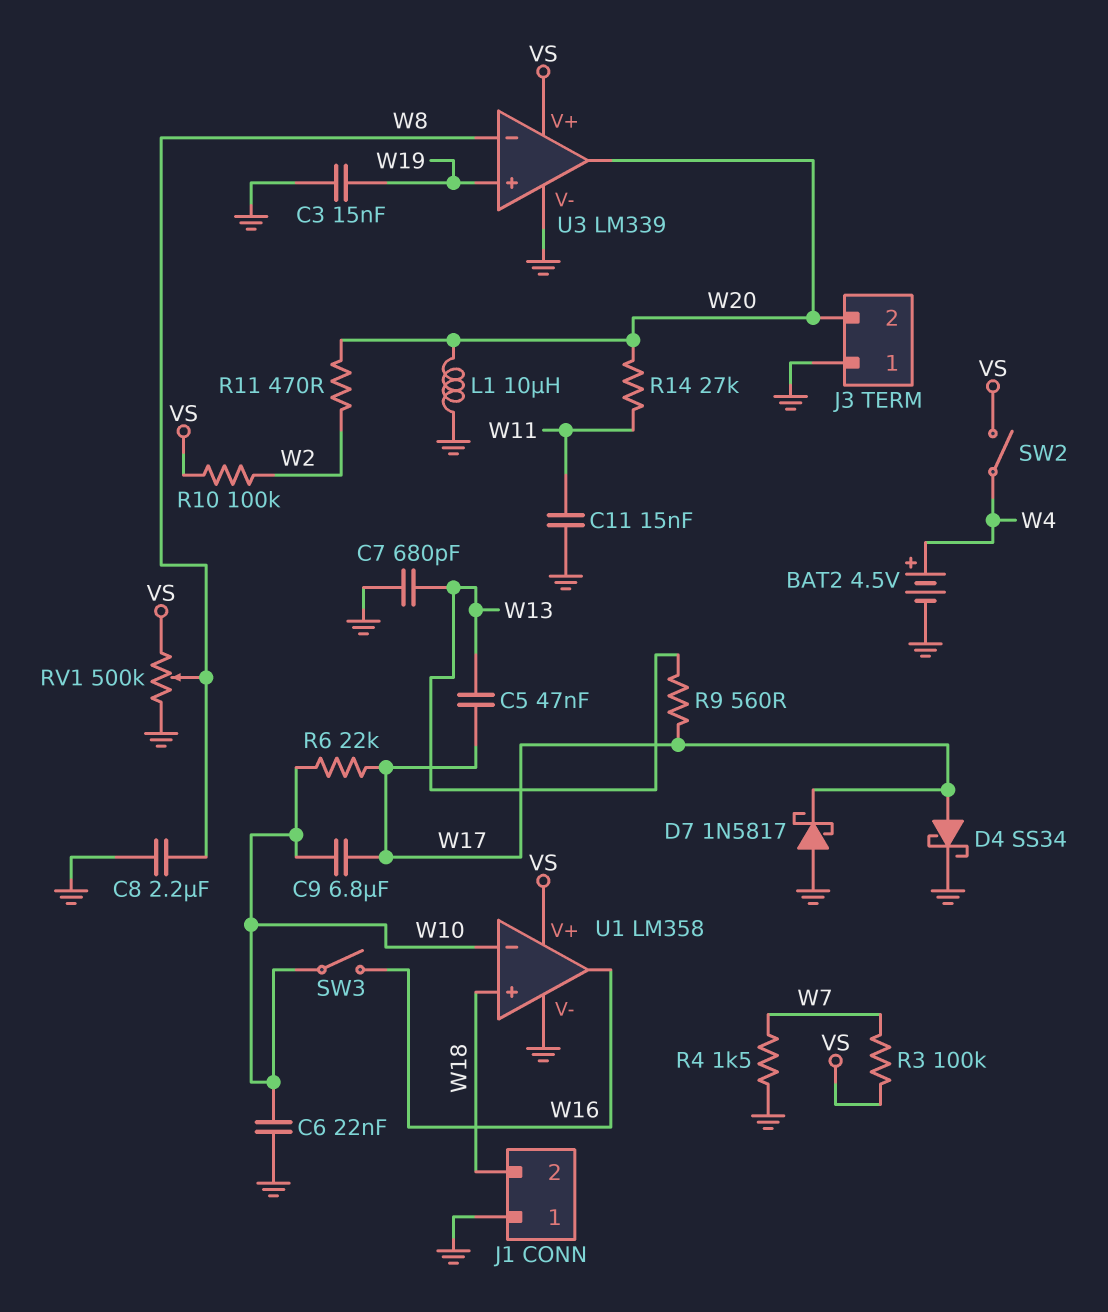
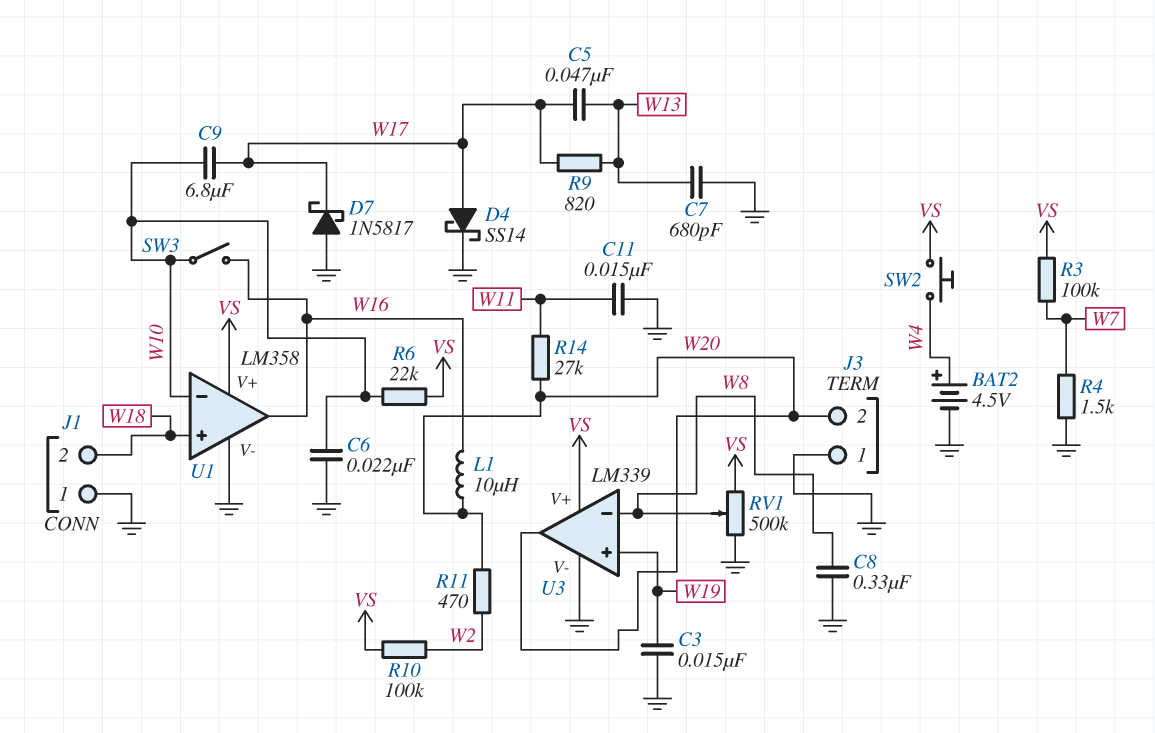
C8: 2.2uF (GND, W8) -> 330nF (GND, W8)
D4: schottky SS34 (A W17, K GND) -> schottky SS14 (A W17, K GND)
L1: 10uH (GND, W20) -> 10uH (W16, W20)
R6: 22k (W10, W17) -> 22k (VS, W10)
R9: 560 (W13, W17) -> 820 (W13, W17)
SW2: switch (VS, W4) -> button (VS, W4)

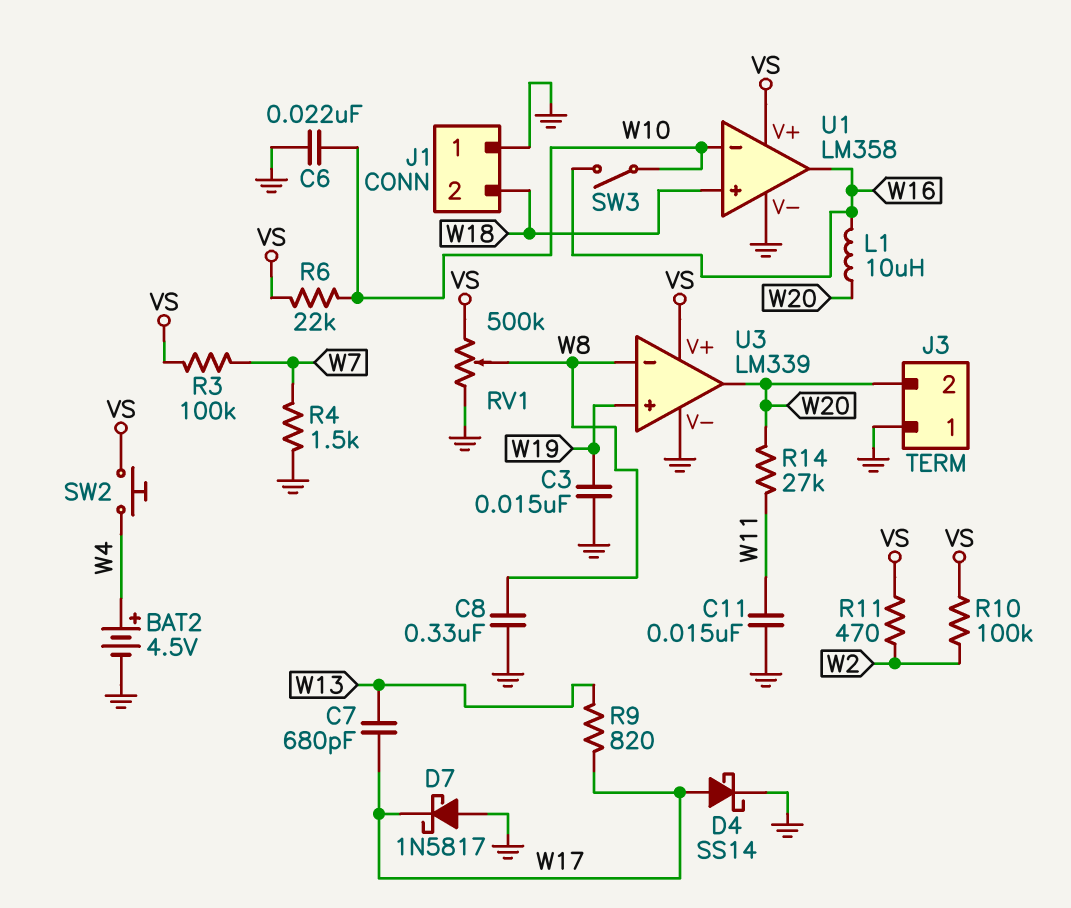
C5: 47nF (W13, W17) -> none
C7: 680pF (GND, W13) -> 680pF (W13, W17)
C9: 6.8uF (W10, W17) -> none
R11: 470 (W2, W20) -> 470 (VS, W2)

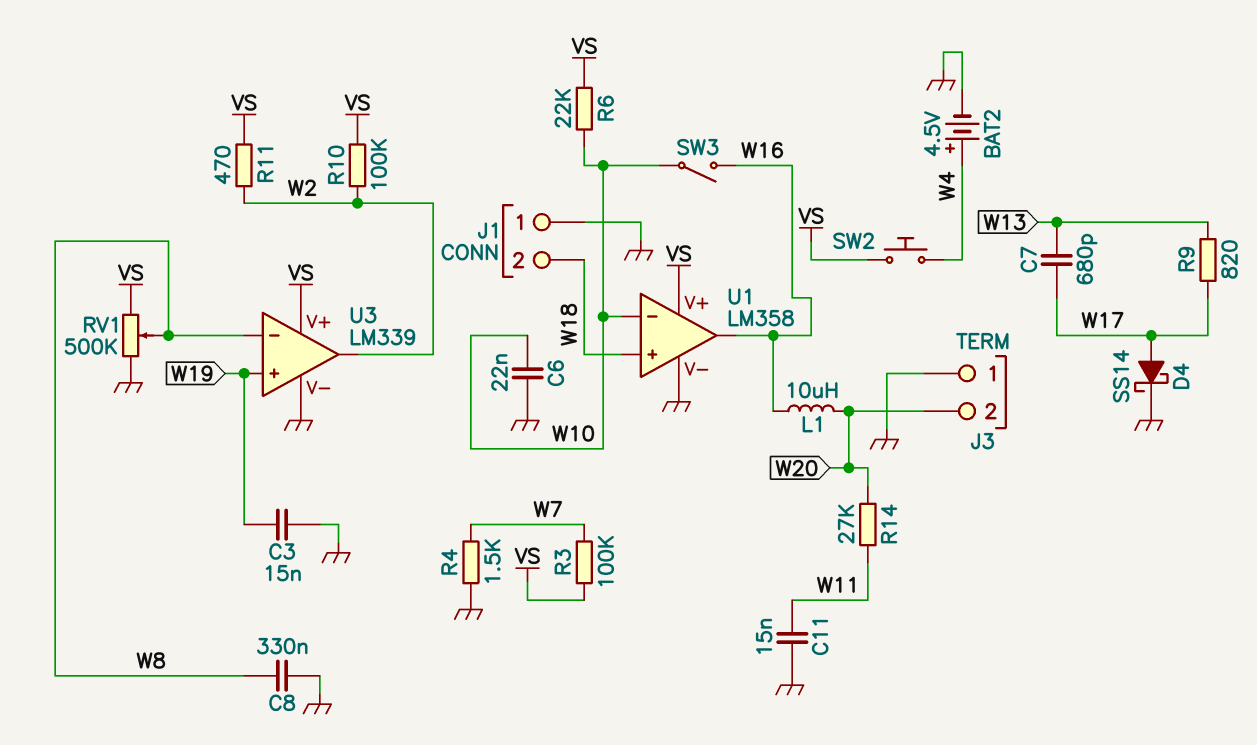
D7: schottky 1N5817 (A GND, K W17) -> none
U3 pin out: W20 -> W2

